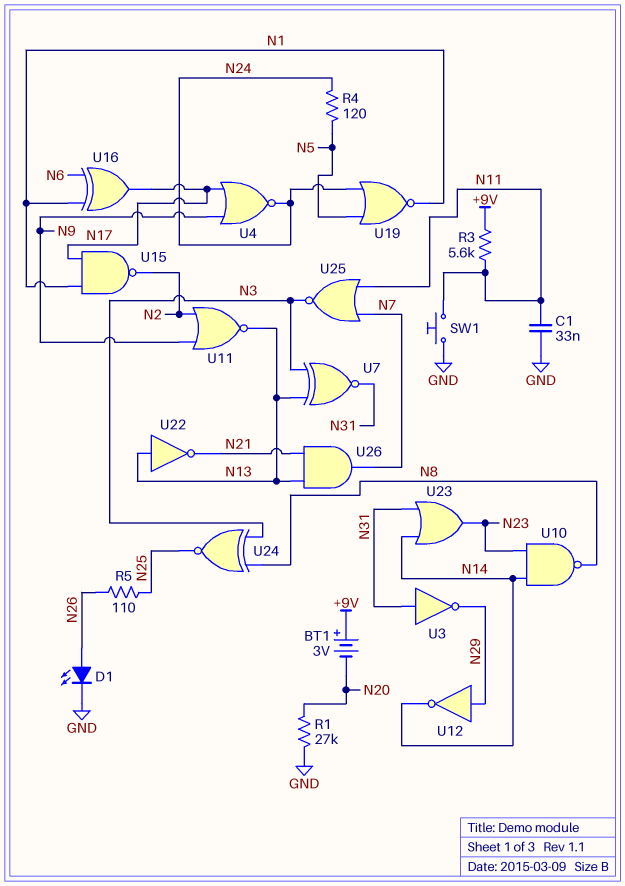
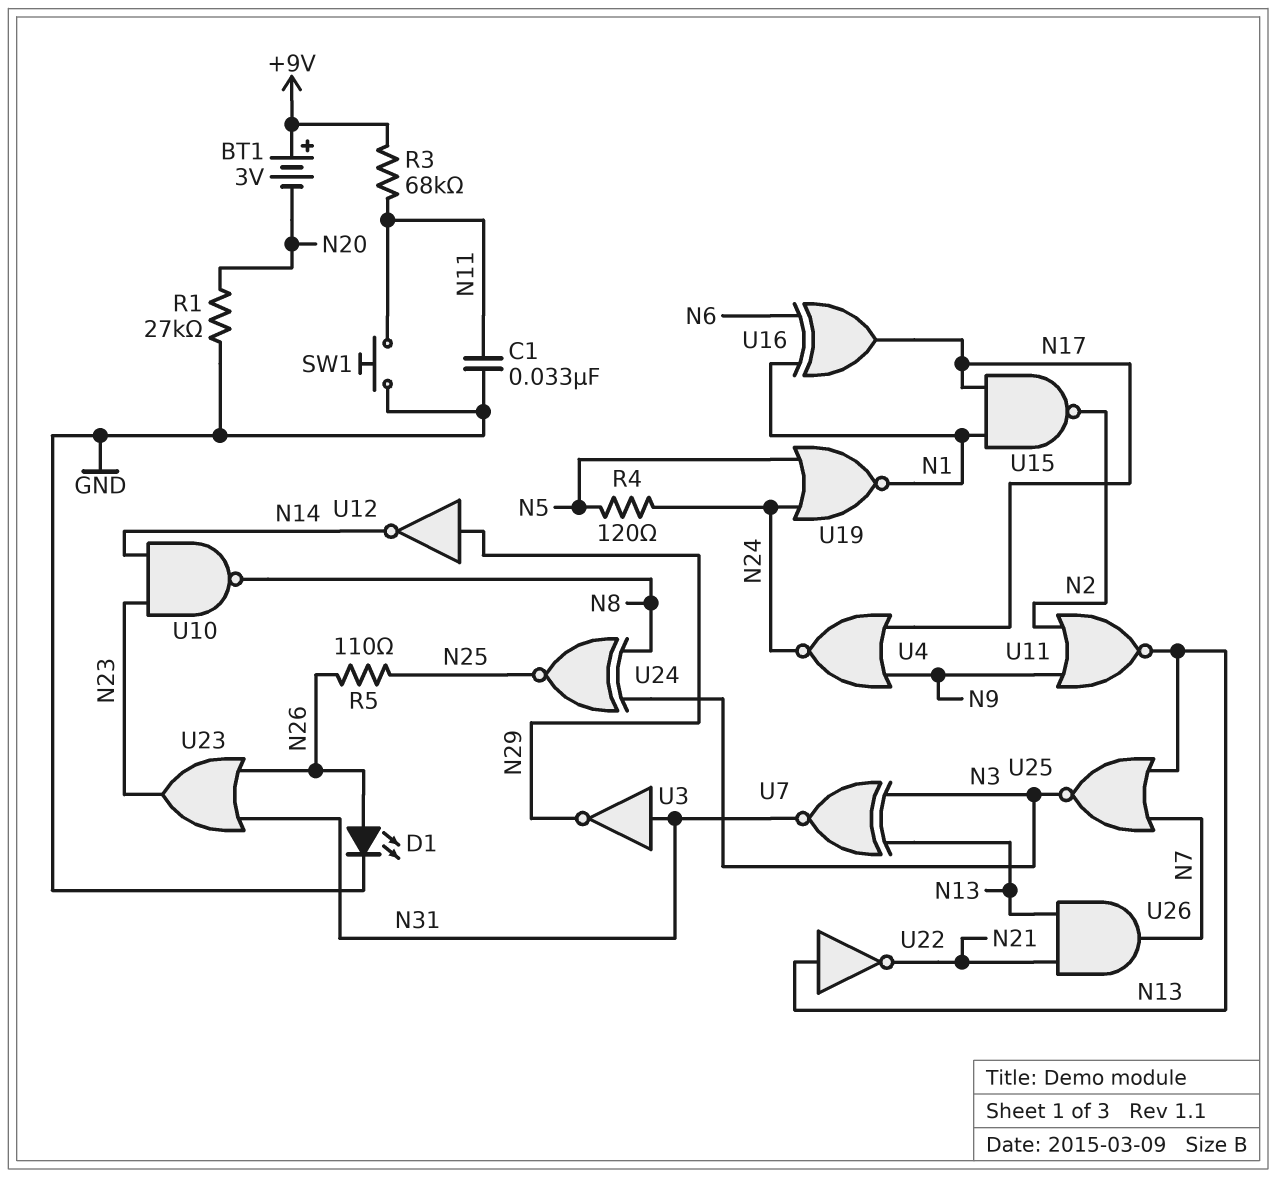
R3: 5.6k (+9V, N11) -> 68k (+9V, N11)
U23: OR (in N14, in N31, out N23) -> OR (in N26, in N31, out N23)
U25: NOR (in N7, in N11, out N3) -> NOR (in N7, in N13, out N3)

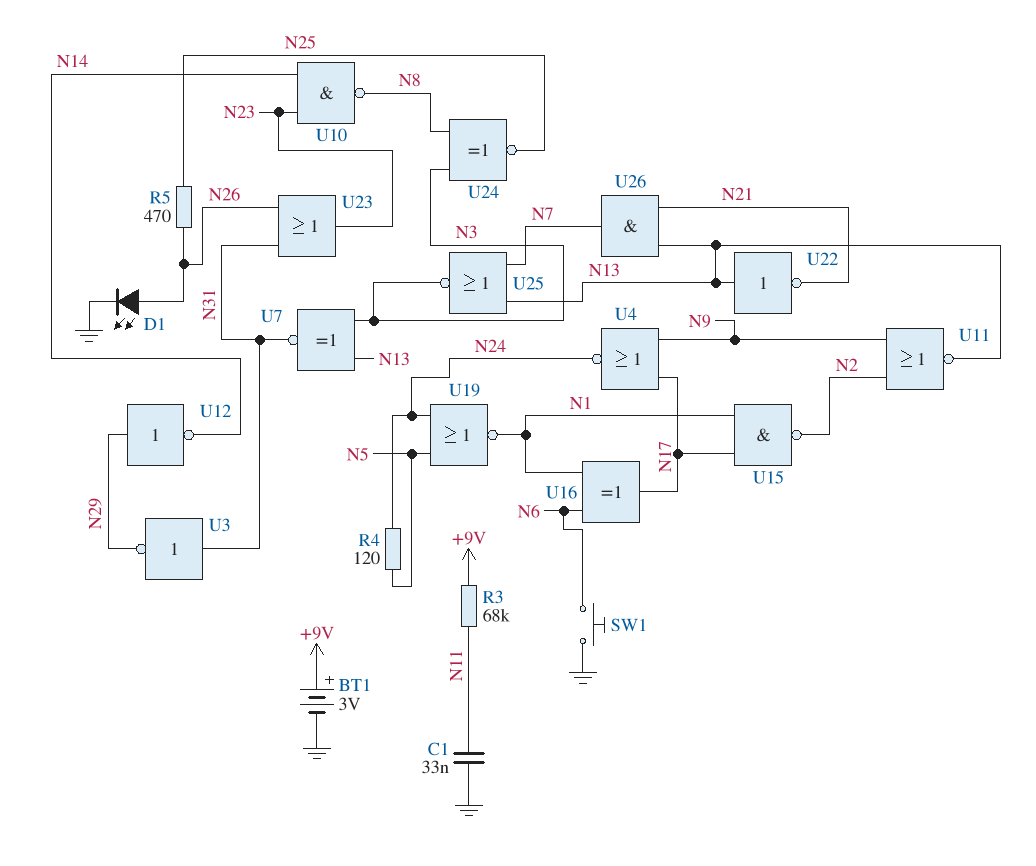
BT1: 3V (plus +9V, minus N20) -> 3V (plus +9V, minus GND)
R1: 27k (GND, N20) -> none
R5: 110 (N25, N26) -> 470 (N25, N26)
SW1: button (GND, N11) -> button (GND, N6)

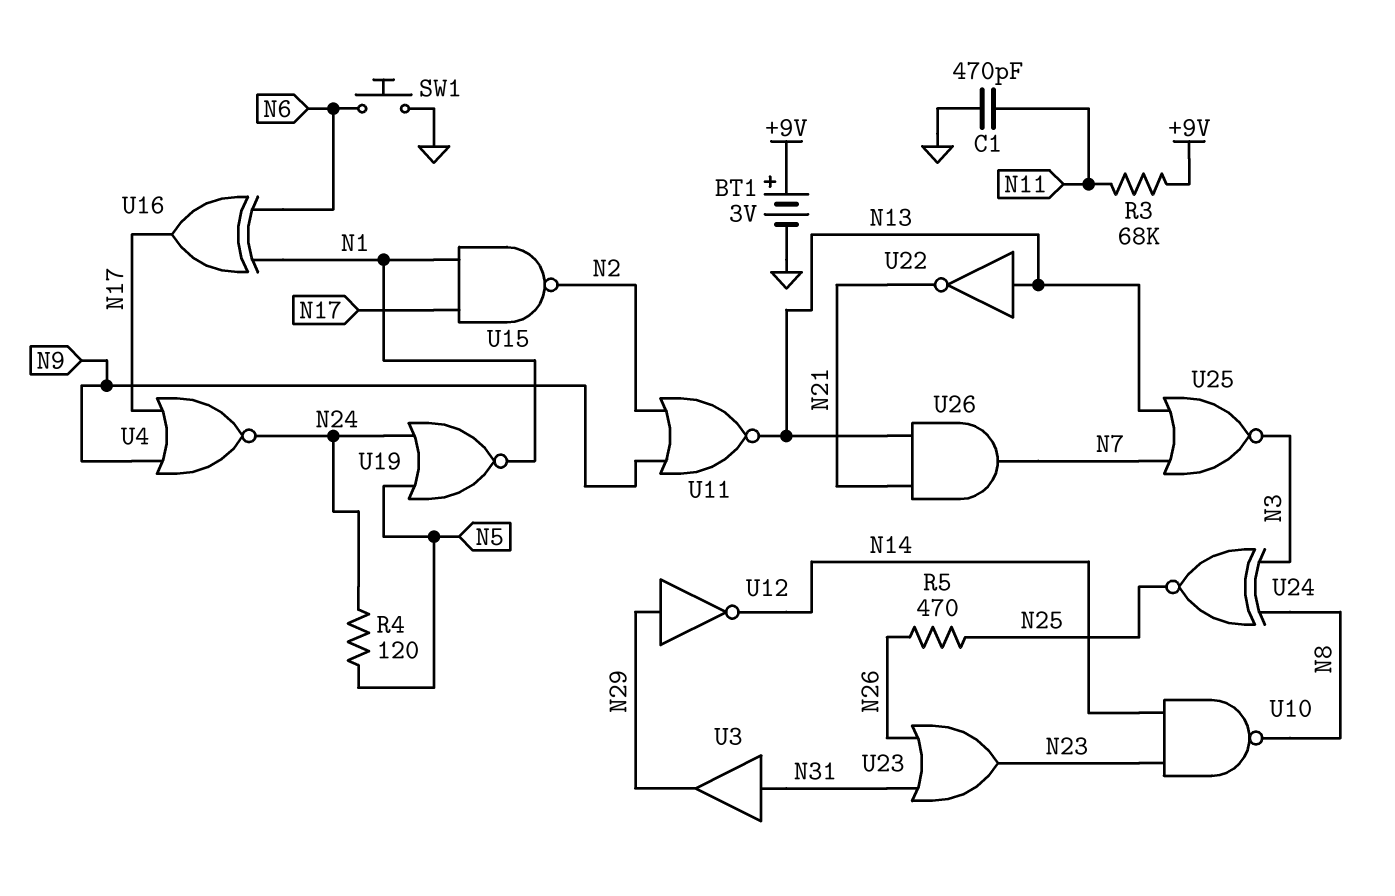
C1: 33nF (GND, N11) -> 470pF (GND, N11)
D1: LED (A N26, K GND) -> none
U3: NOT (in N31, out N29) -> buffer (in N31, out N29)
U7: XNOR (in N3, in N13, out N31) -> none

